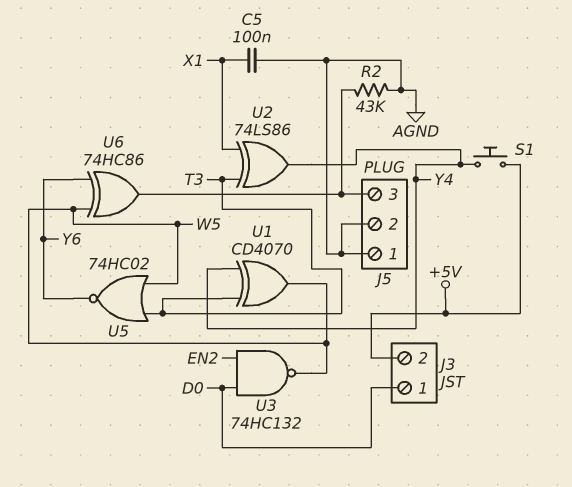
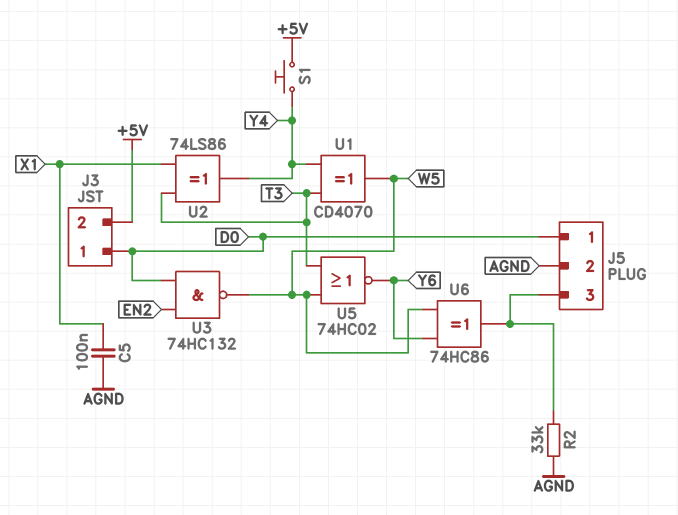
J5 pin 1: AGND -> D0
R2: 43k (AGND, J5/3) -> 33k (AGND, J5/3)

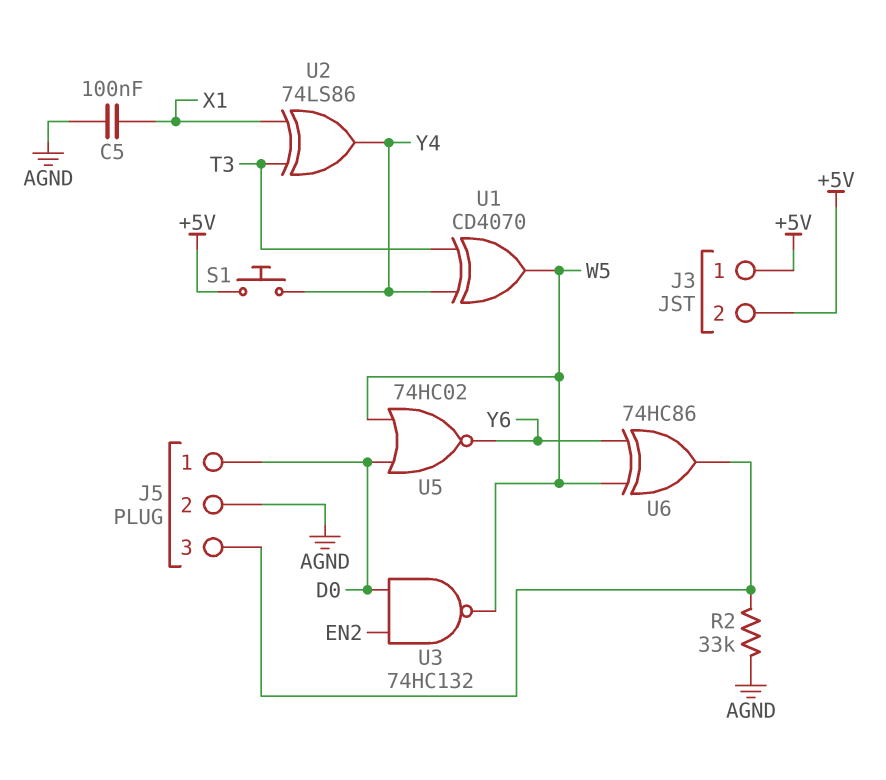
J3 pin 1: D0 -> +5V
U5: NOR 74HC02 (in T3, in W5, out Y6) -> NOR 74HC02 (in D0, in W5, out Y6)

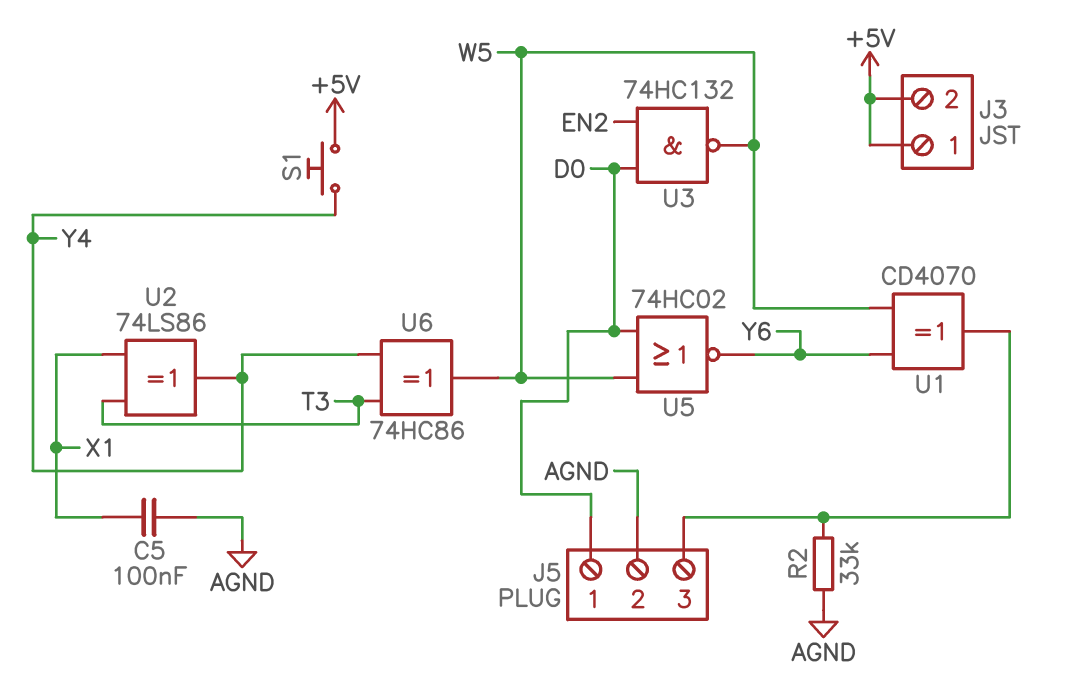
U1: XOR CD4070 (in T3, in Y4, out W5) -> XOR CD4070 (in W5, in Y6, out J5/3)
U6: XOR 74HC86 (in W5, in Y6, out J5/3) -> XOR 74HC86 (in T3, in Y4, out W5)

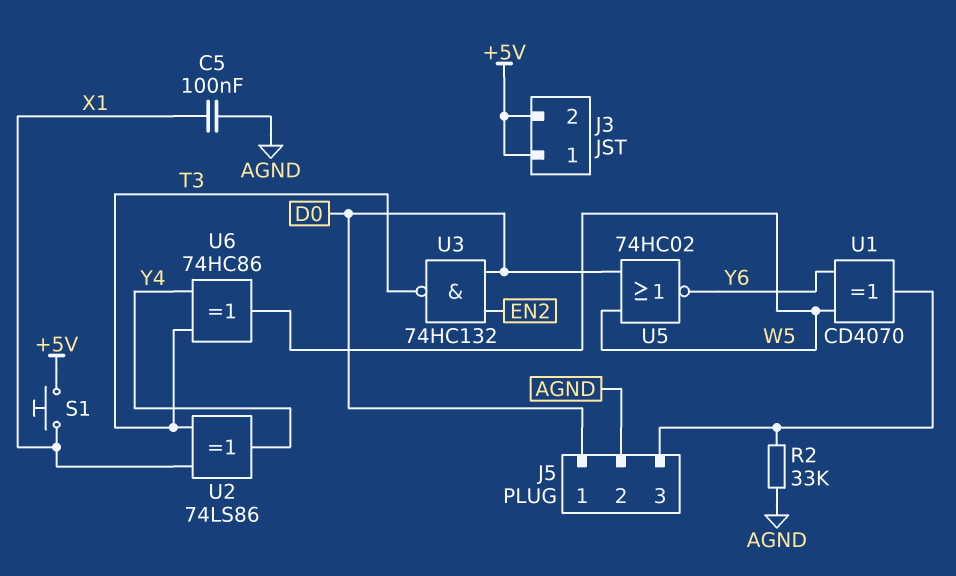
S1: button (+5V, Y4) -> button (+5V, X1)
U3: NAND 74HC132 (in D0, in EN2, out W5) -> NAND 74HC132 (in D0, in EN2, out T3)

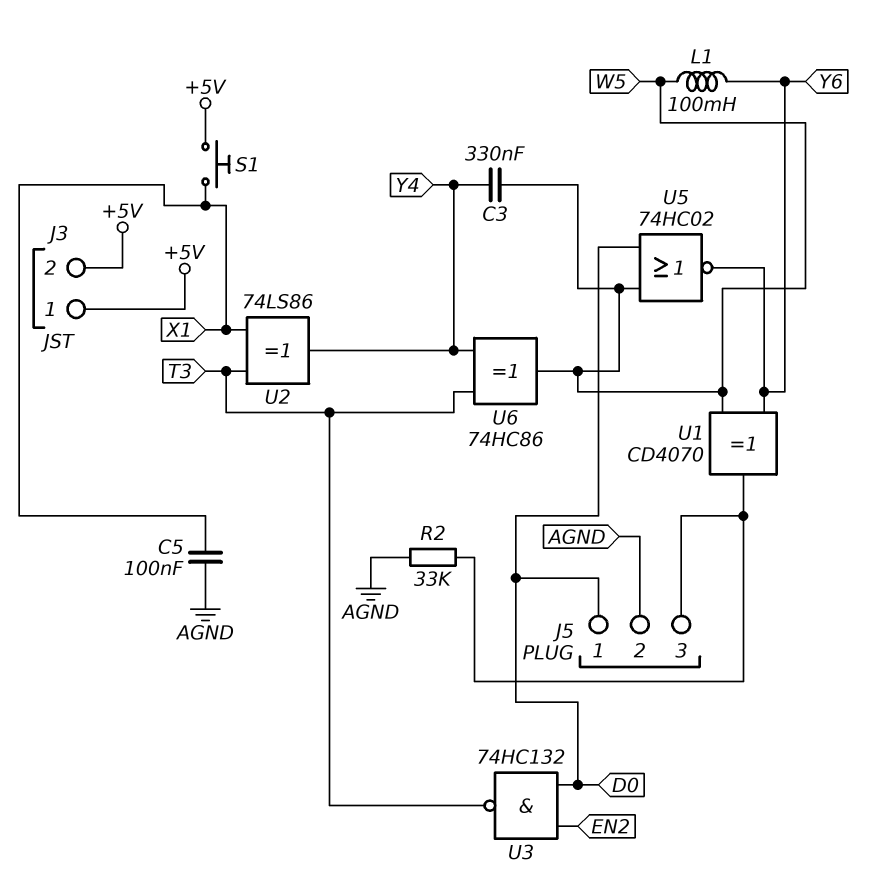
C3: none -> 330nF (W5, Y4)
L1: none -> 100mH (W5, Y6)

